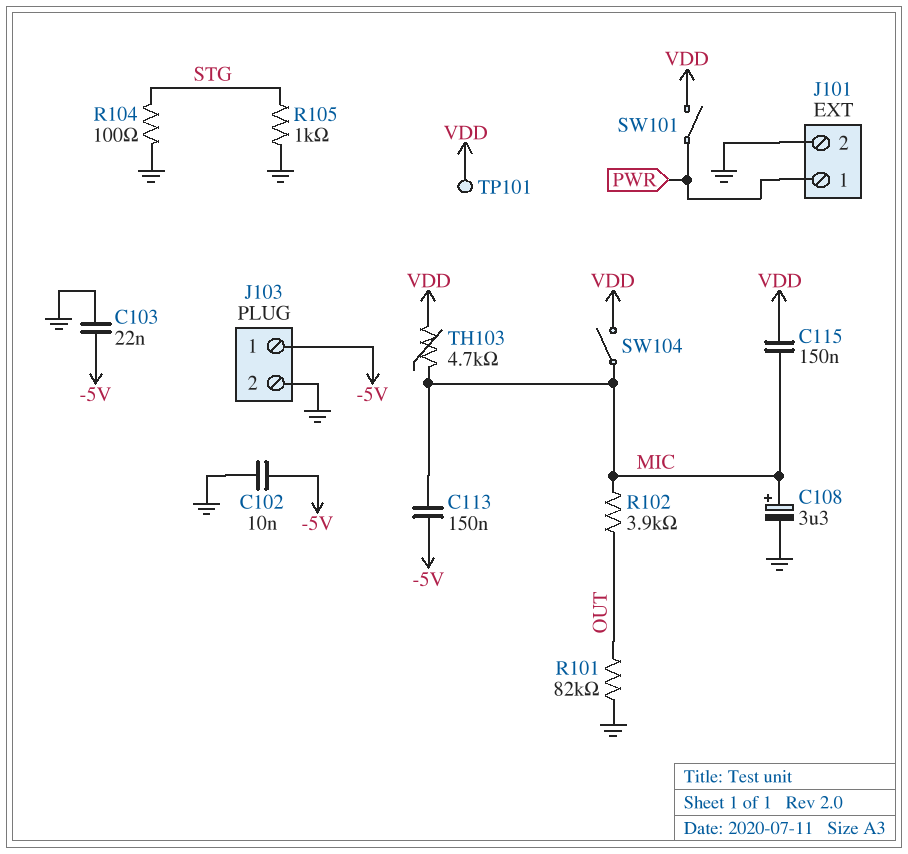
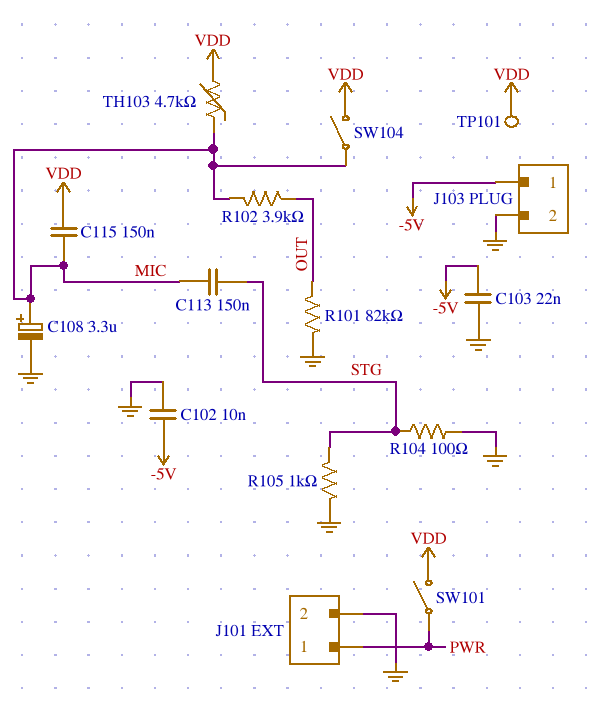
C113: 150nF (-5V, MIC) -> 150nF (MIC, STG)

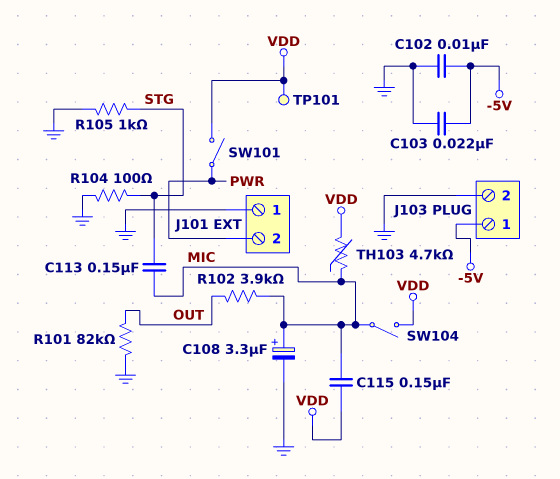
J101 pin 1: PWR -> GND
J101 pin 2: GND -> PWR

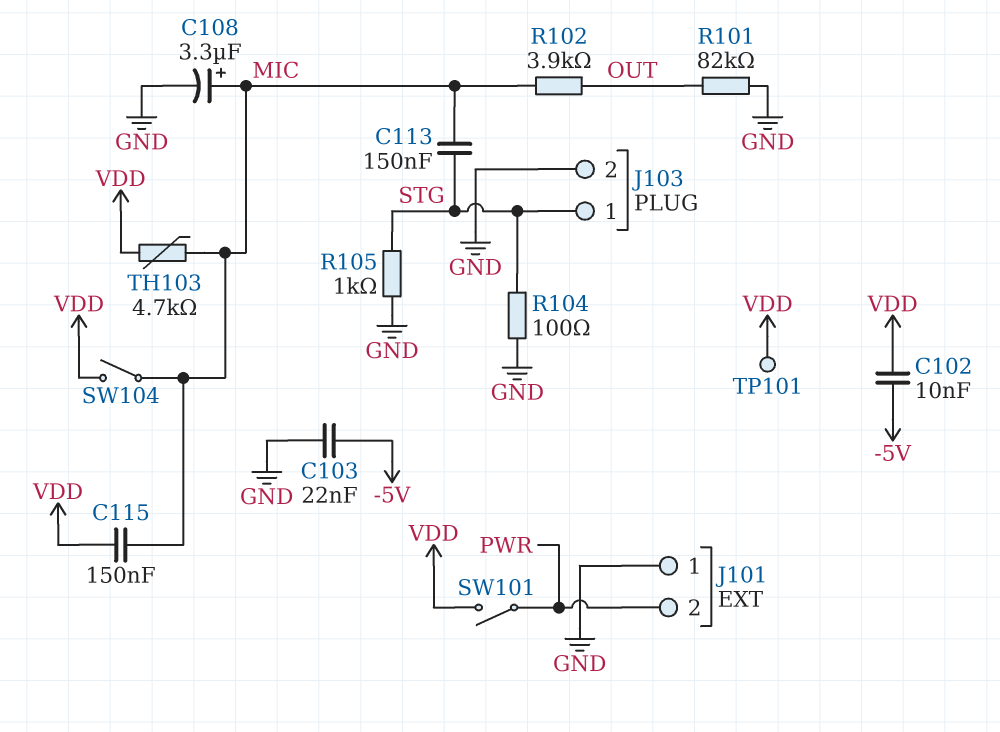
C102: 10nF (-5V, GND) -> 10nF (-5V, VDD)
J103 pin 1: -5V -> STG

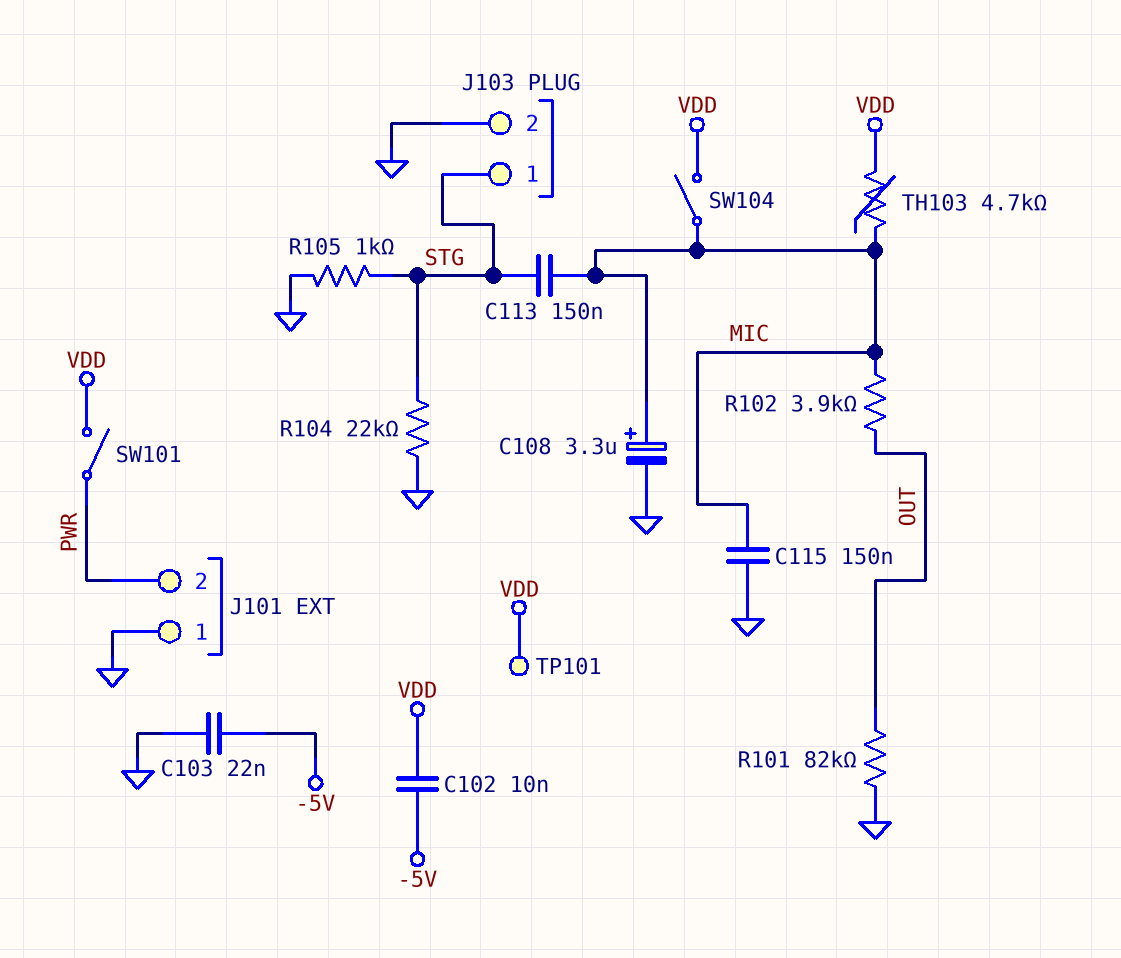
C115: 150nF (MIC, VDD) -> 150nF (GND, MIC)
R104: 100 (GND, STG) -> 22k (GND, STG)

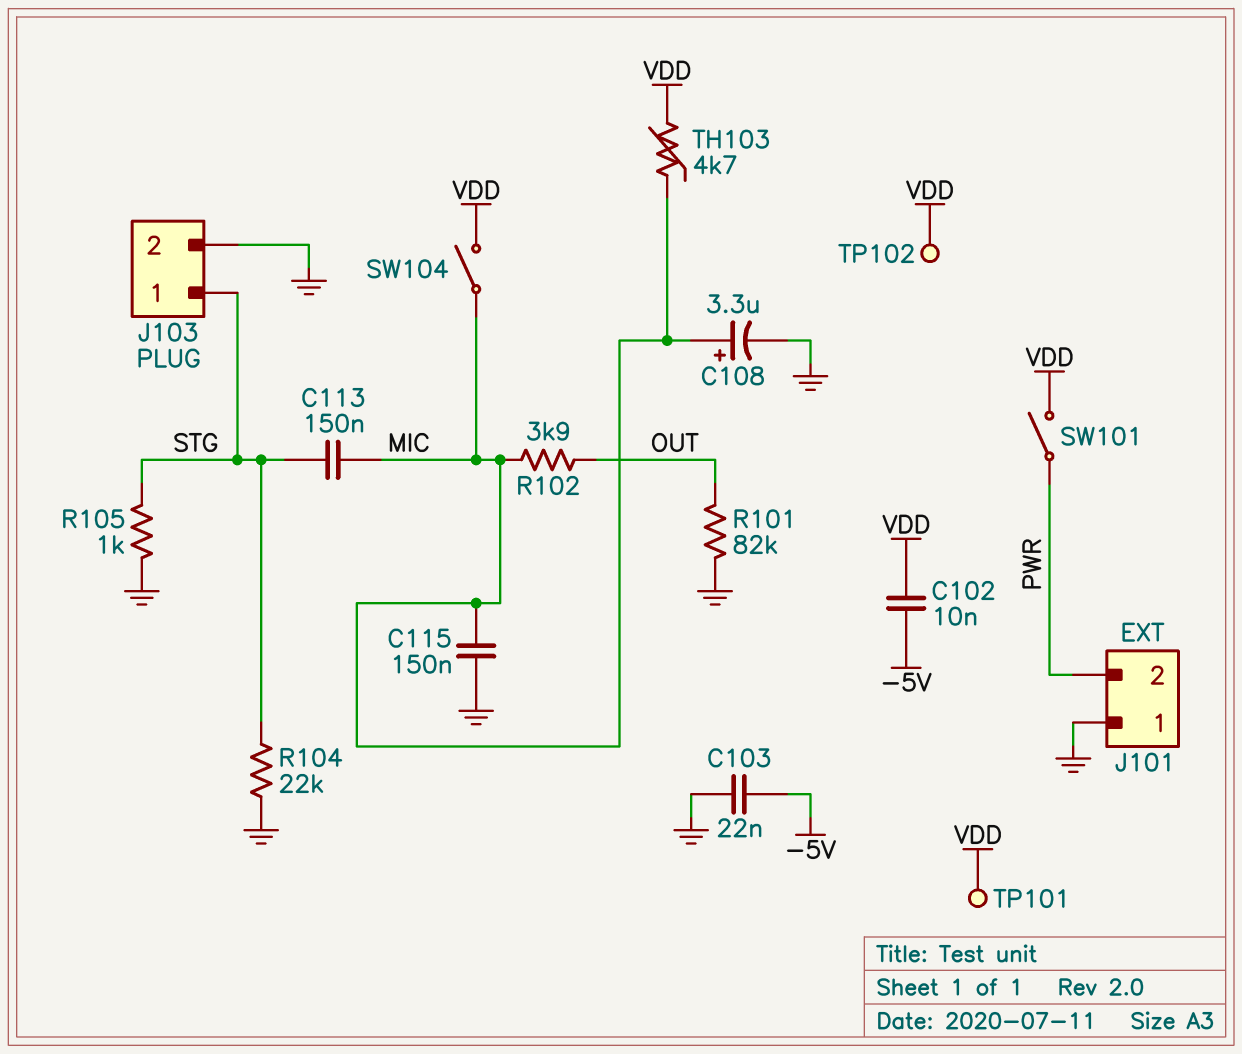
TP102: none -> test point (VDD)

